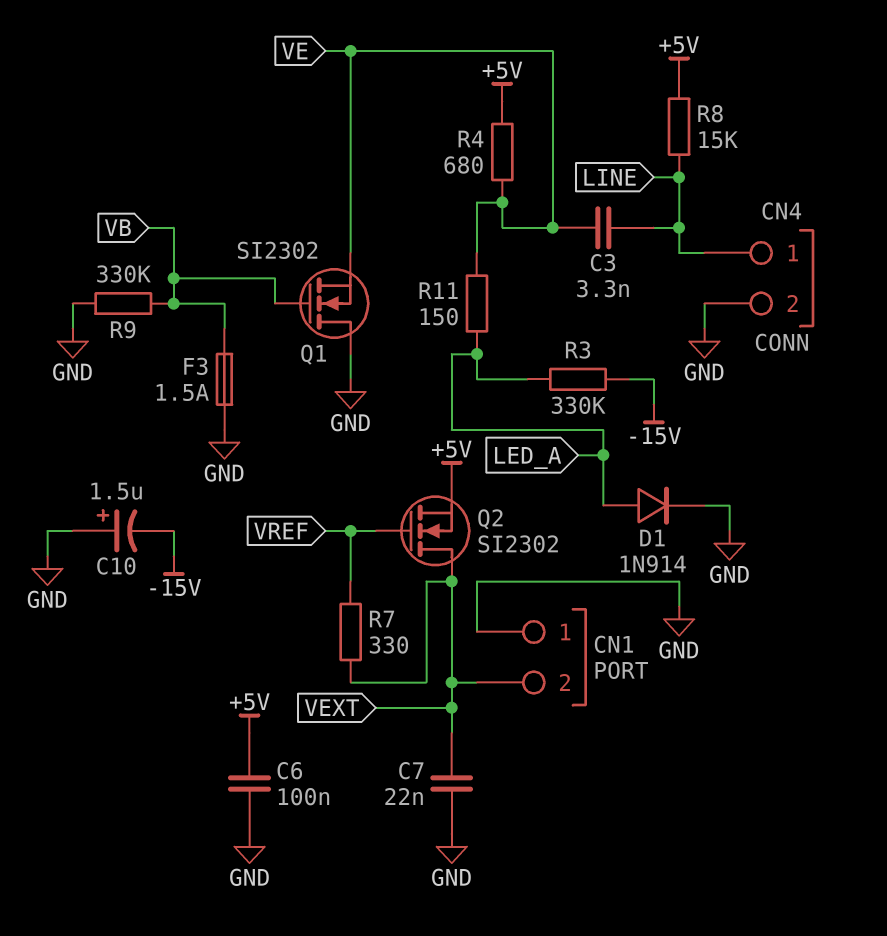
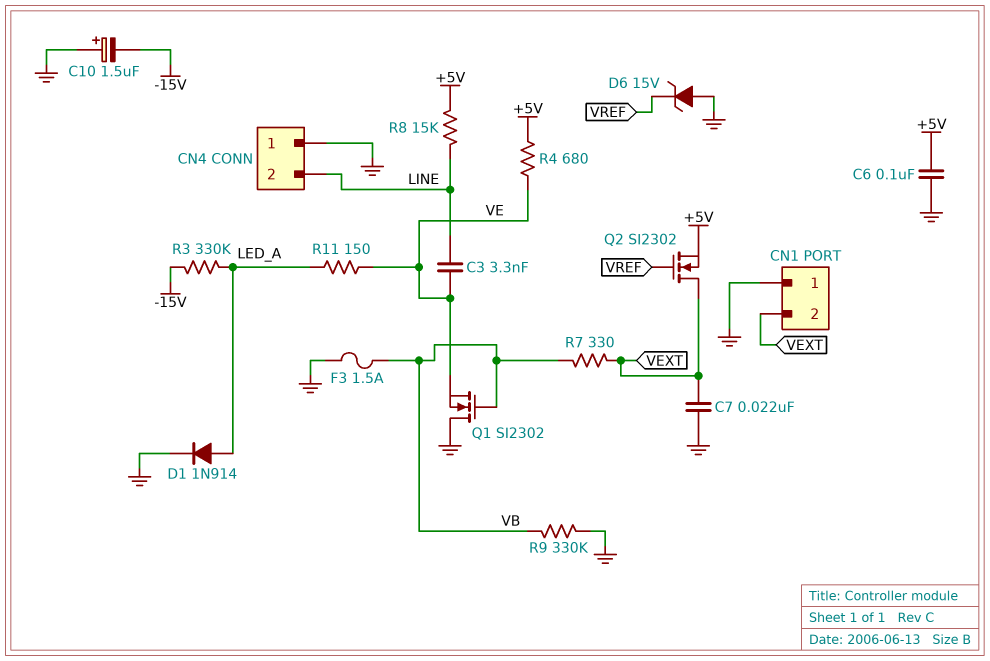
CN4 pin 1: LINE -> GND
CN4 pin 2: GND -> LINE
D6: none -> zener 15V (A GND, K VREF)
R7: 330 (VEXT, VREF) -> 330 (VB, VEXT)

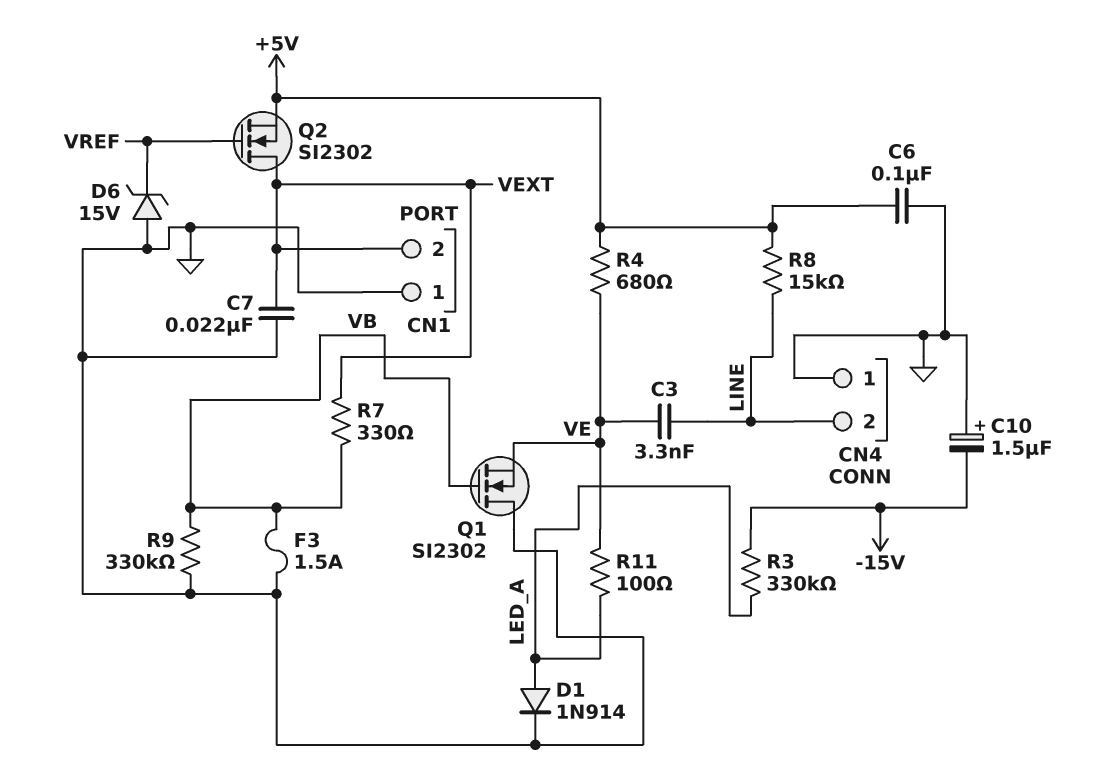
R11: 150 (LED_A, VE) -> 100 (LED_A, VE)

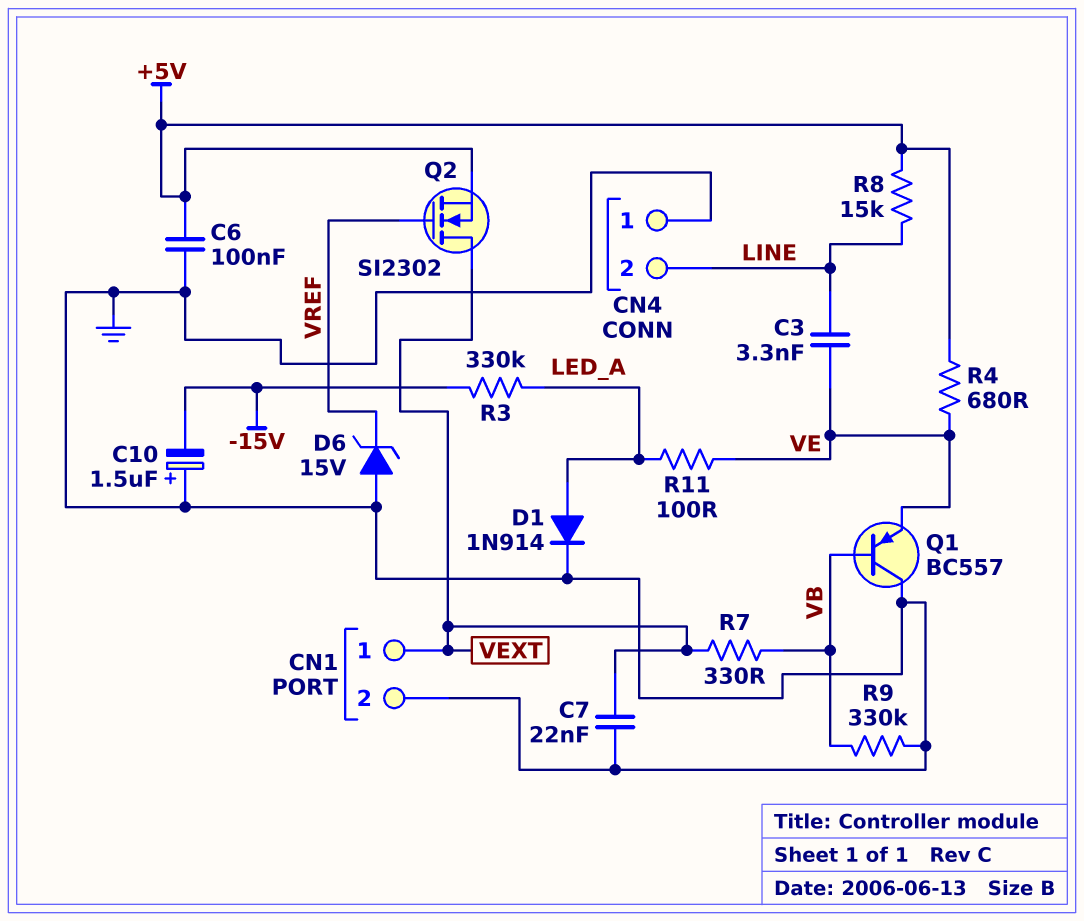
CN1 pin 1: GND -> VEXT
CN1 pin 2: VEXT -> GND
F3: 1.5A (GND, VB) -> none
Q1: NMOS SI2302 (G VB, D GND, S VE) -> PNP BC557 (B VB, C GND, E VE)

